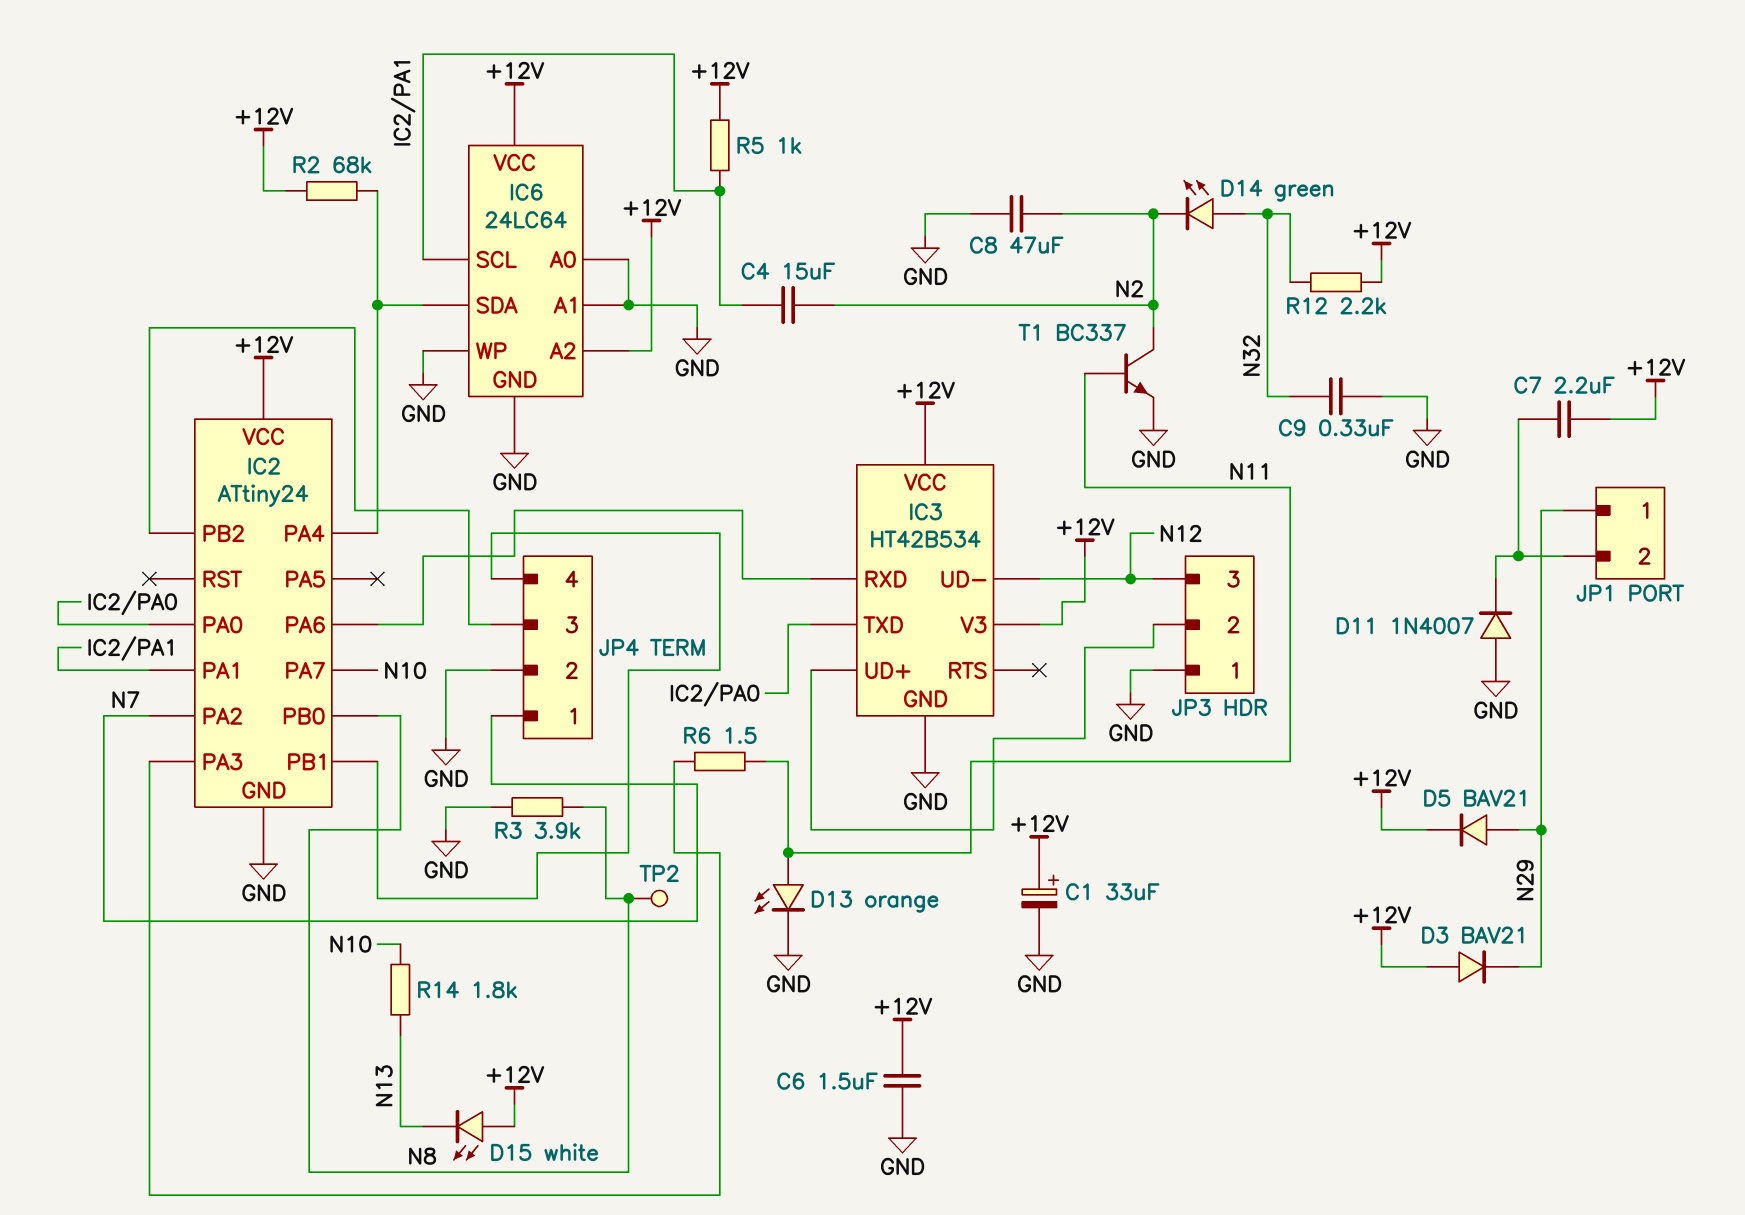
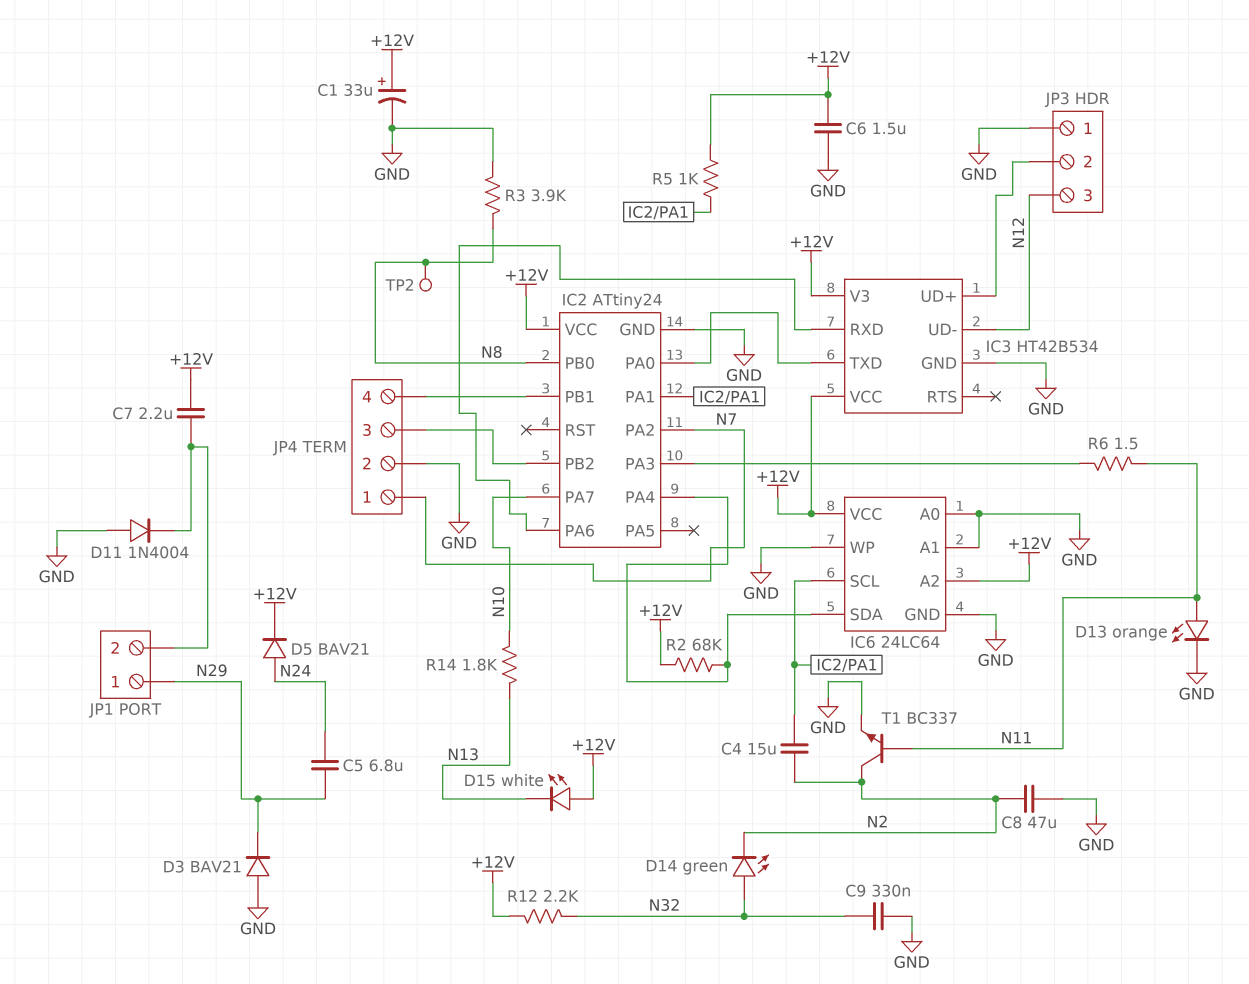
C5: none -> 6.8uF (N24, N29)
D3: diode BAV21 (A +12V, K N29) -> diode BAV21 (A GND, K N29)
D5: diode BAV21 (A N29, K +12V) -> diode BAV21 (A N24, K +12V)
D11: diode 1N4007 (A GND, K JP1/2) -> diode 1N4004 (A GND, K JP1/2)

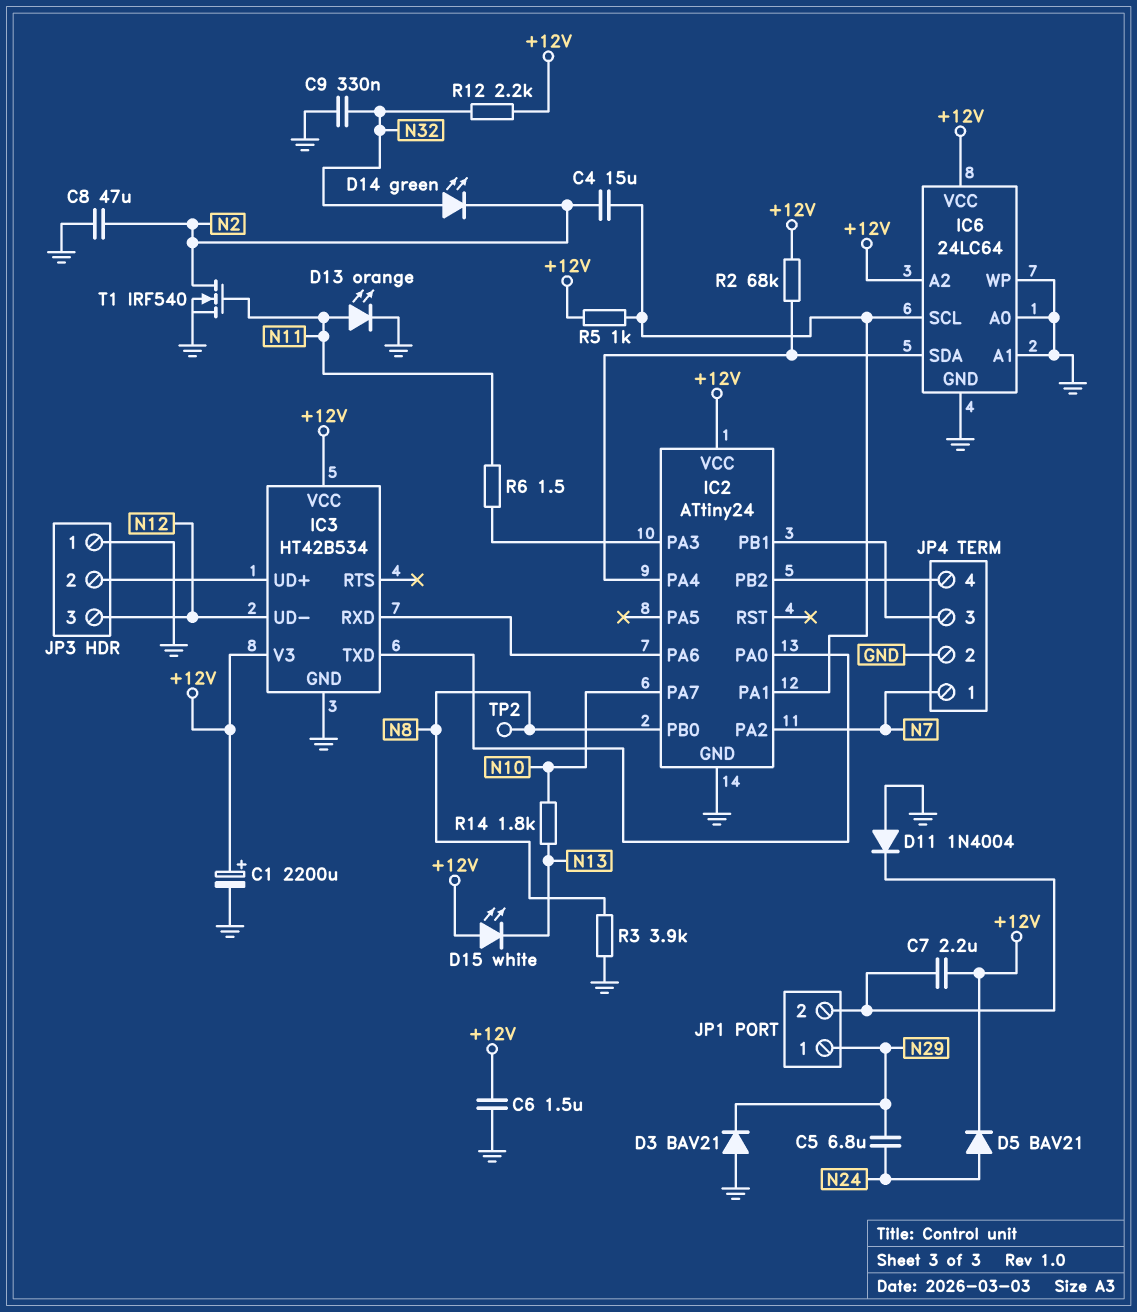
C1: 33uF (plus +12V, minus GND) -> 2200uF (plus +12V, minus GND)
JP4 pin 3: IC2/PB2 -> IC2/PB1
JP4 pin 4: IC2/PB1 -> IC2/PB2
T1: NPN BC337 (B N11, C N2, E GND) -> NMOS IRF540 (G N11, D N2, S GND)

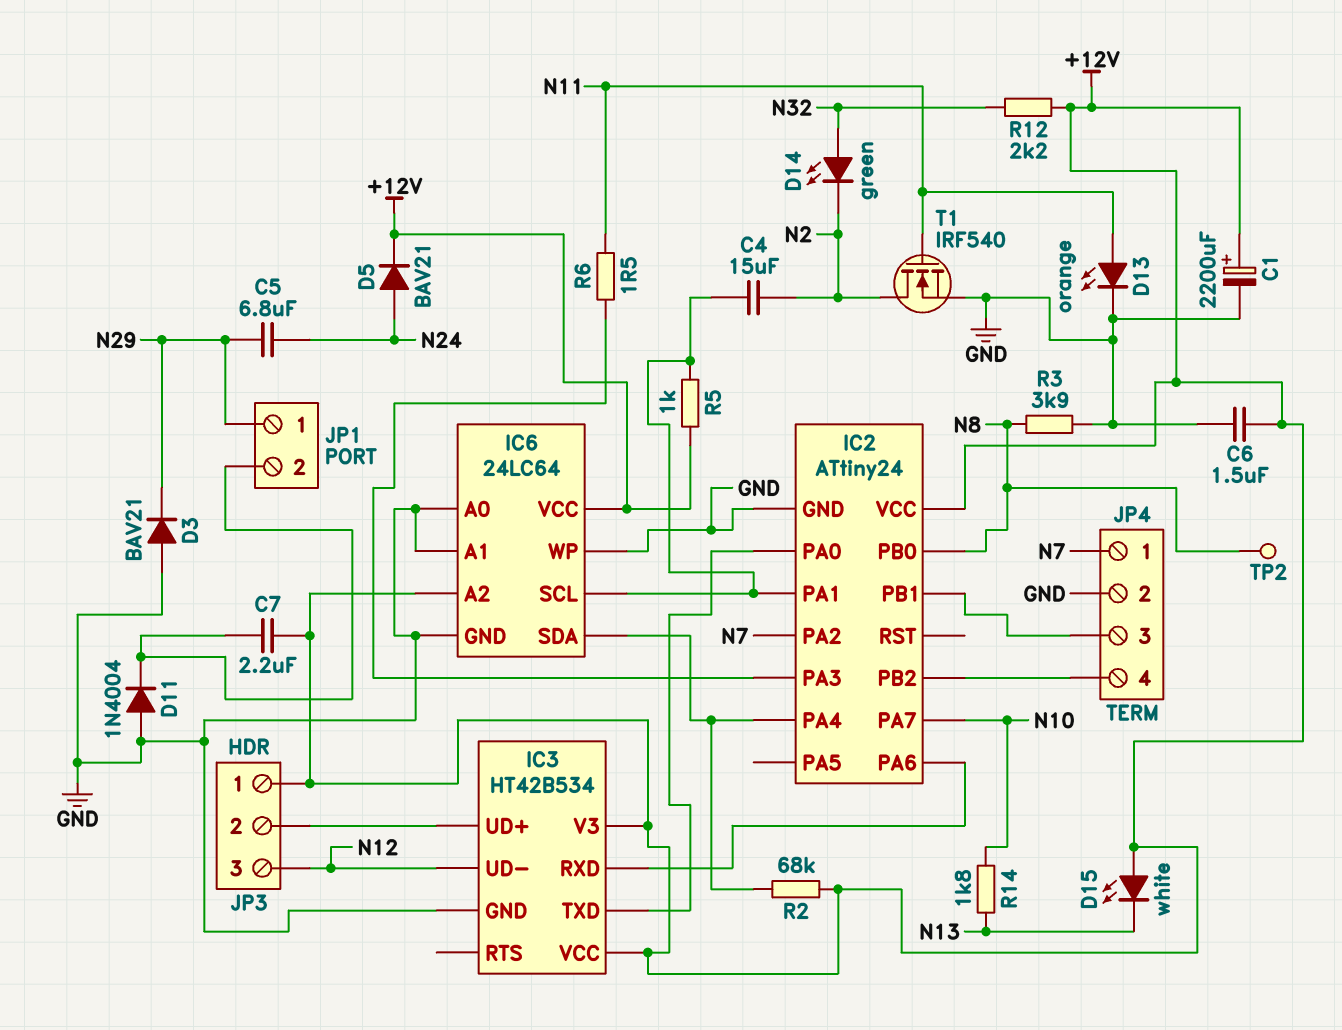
C8: 47uF (GND, N2) -> none
C9: 330nF (GND, N32) -> none
JP3 pin 1: GND -> +12V

